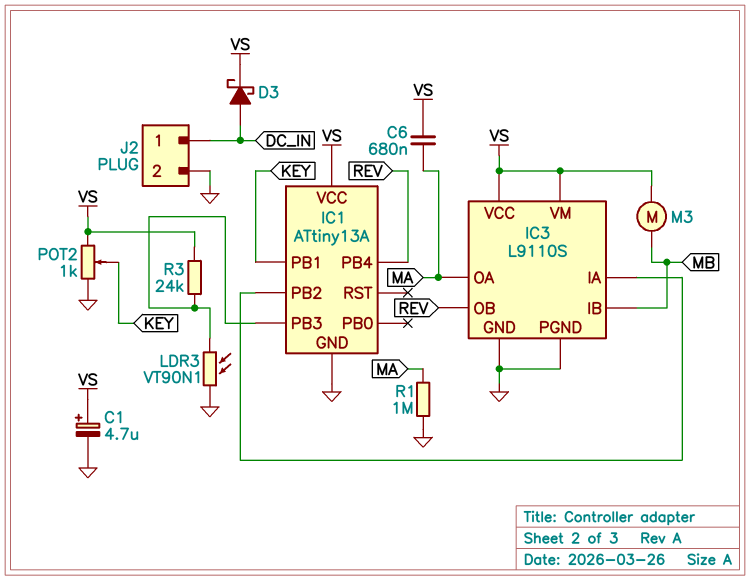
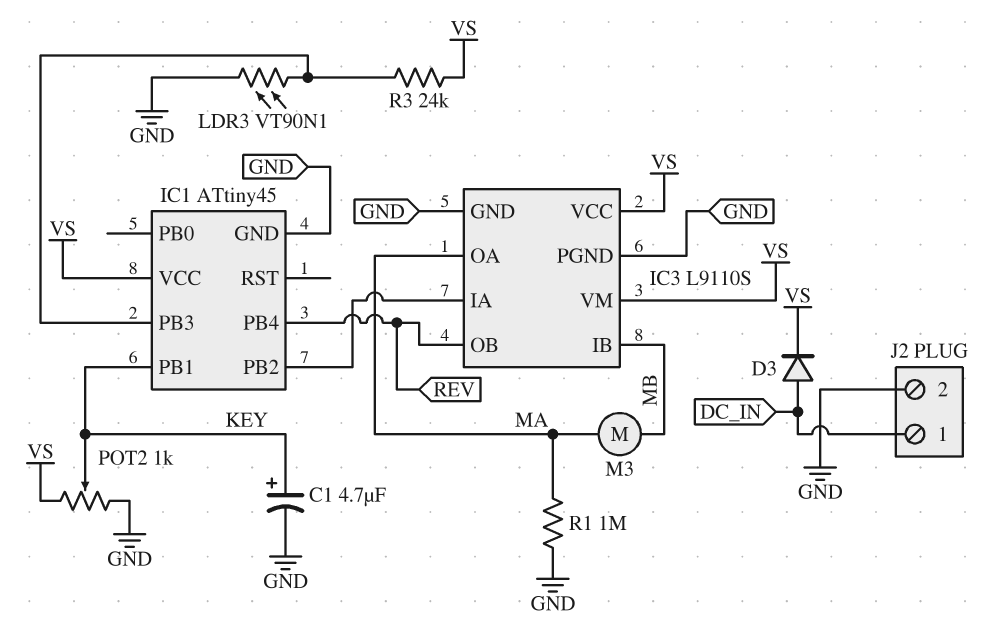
C1: 4.7uF (plus VS, minus GND) -> 4.7uF (plus KEY, minus GND)
C6: 680nF (MA, VS) -> none
D3: schottky (A DC_IN, K VS) -> diode (A DC_IN, K VS)
IC1: ATtiny13A -> ATtiny45
M3: motor (MB, VS) -> motor (MA, MB)

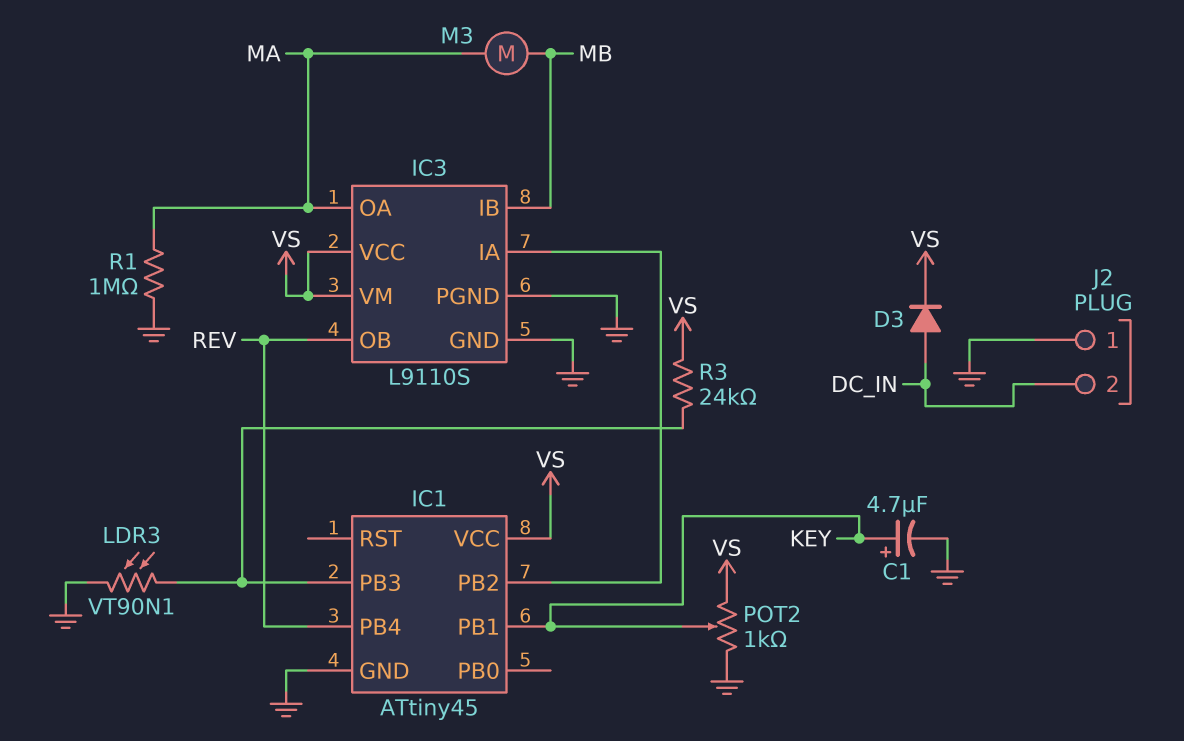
J2 pin 1: DC_IN -> GND
J2 pin 2: GND -> DC_IN

